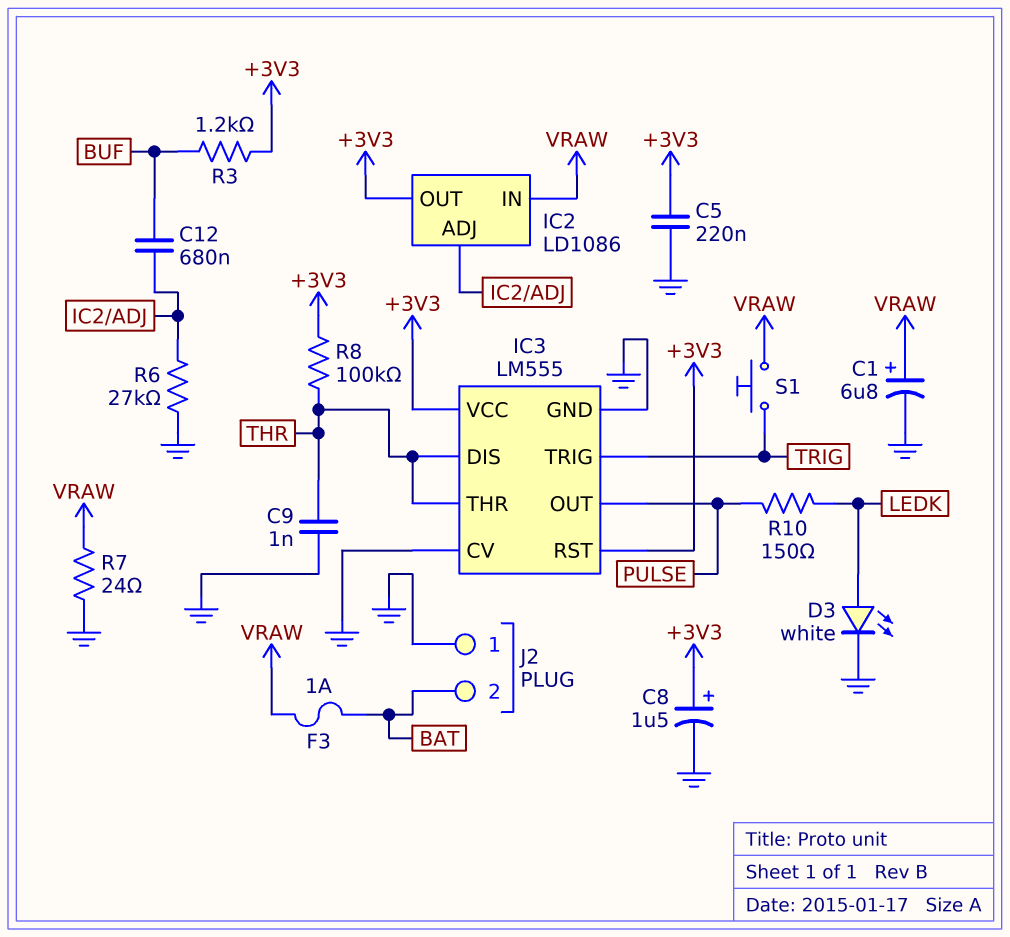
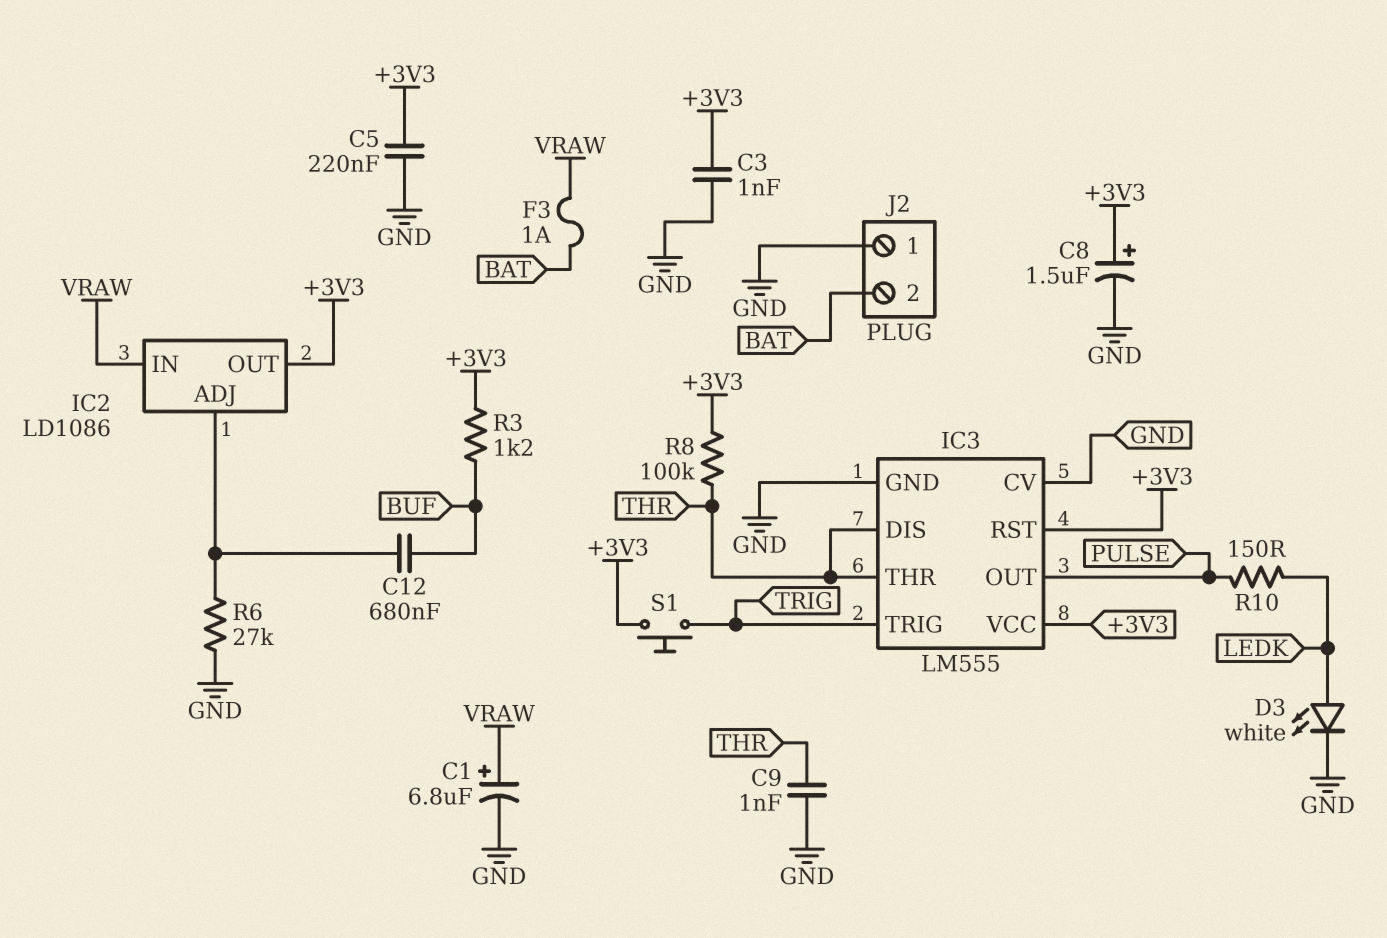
C3: none -> 1nF (+3V3, GND)
R7: 24 (GND, VRAW) -> none
S1: button (TRIG, VRAW) -> button (+3V3, TRIG)

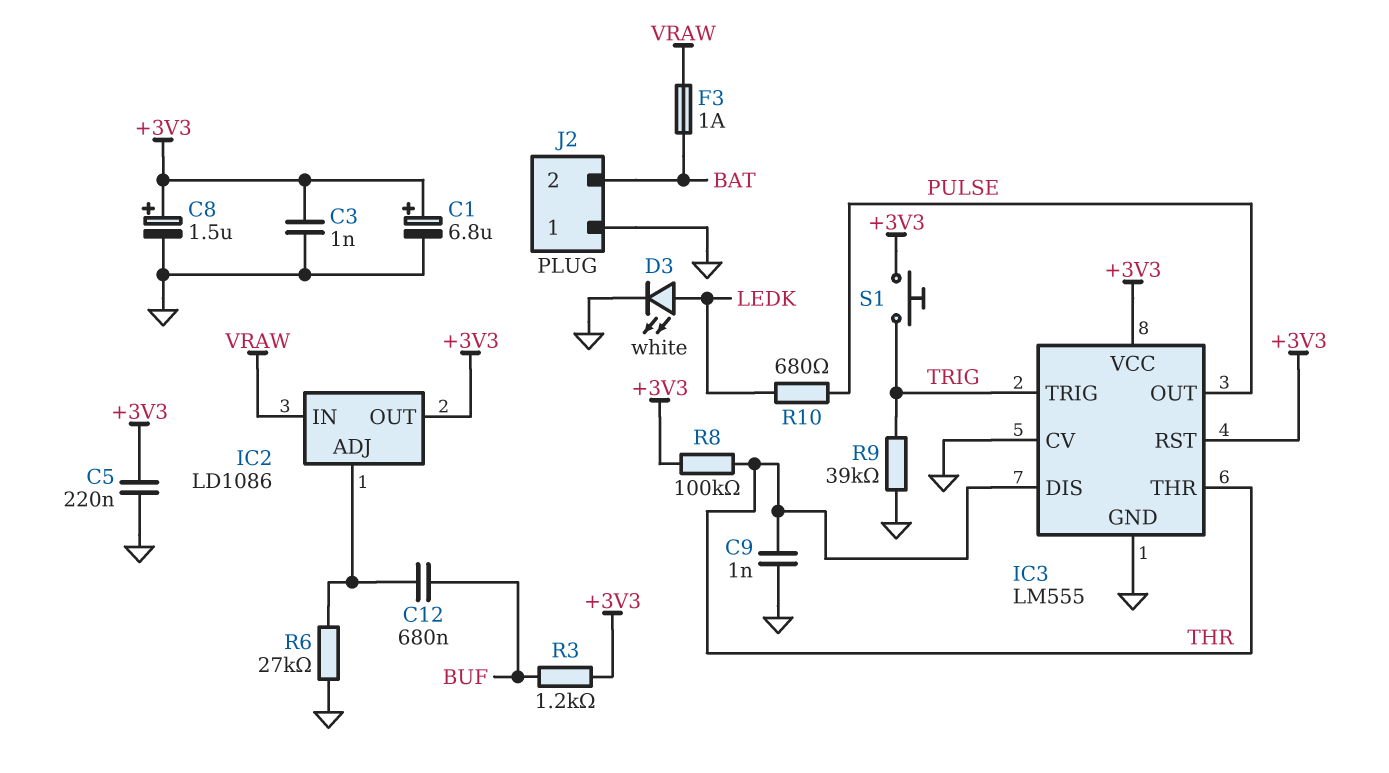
C1: 6.8uF (plus VRAW, minus GND) -> 6.8uF (plus +3V3, minus GND)
R9: none -> 39k (GND, TRIG)
R10: 150 (LEDK, PULSE) -> 680 (LEDK, PULSE)

